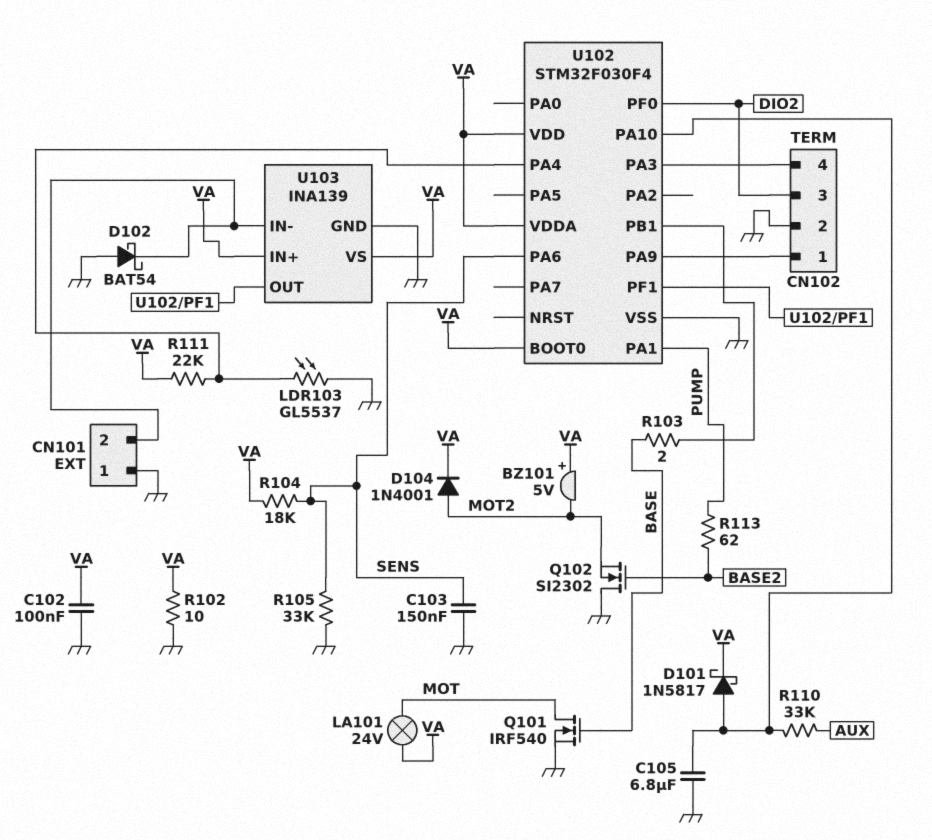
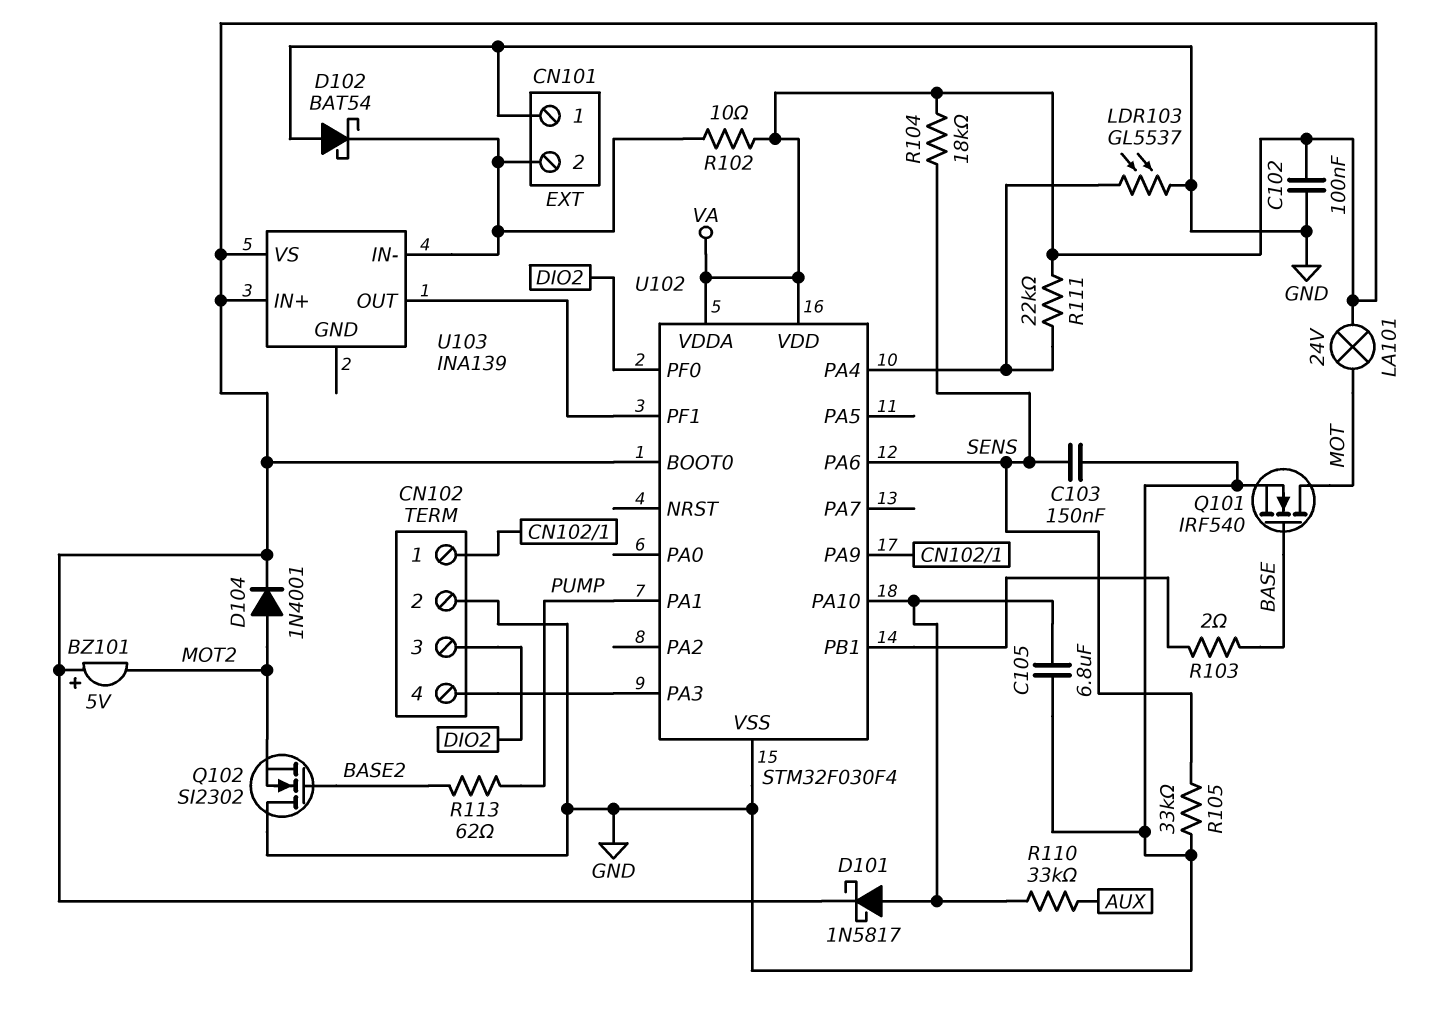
R102: 10 (GND, VA) -> 10 (CN101/2, VA)
U103 pin GND: GND -> none

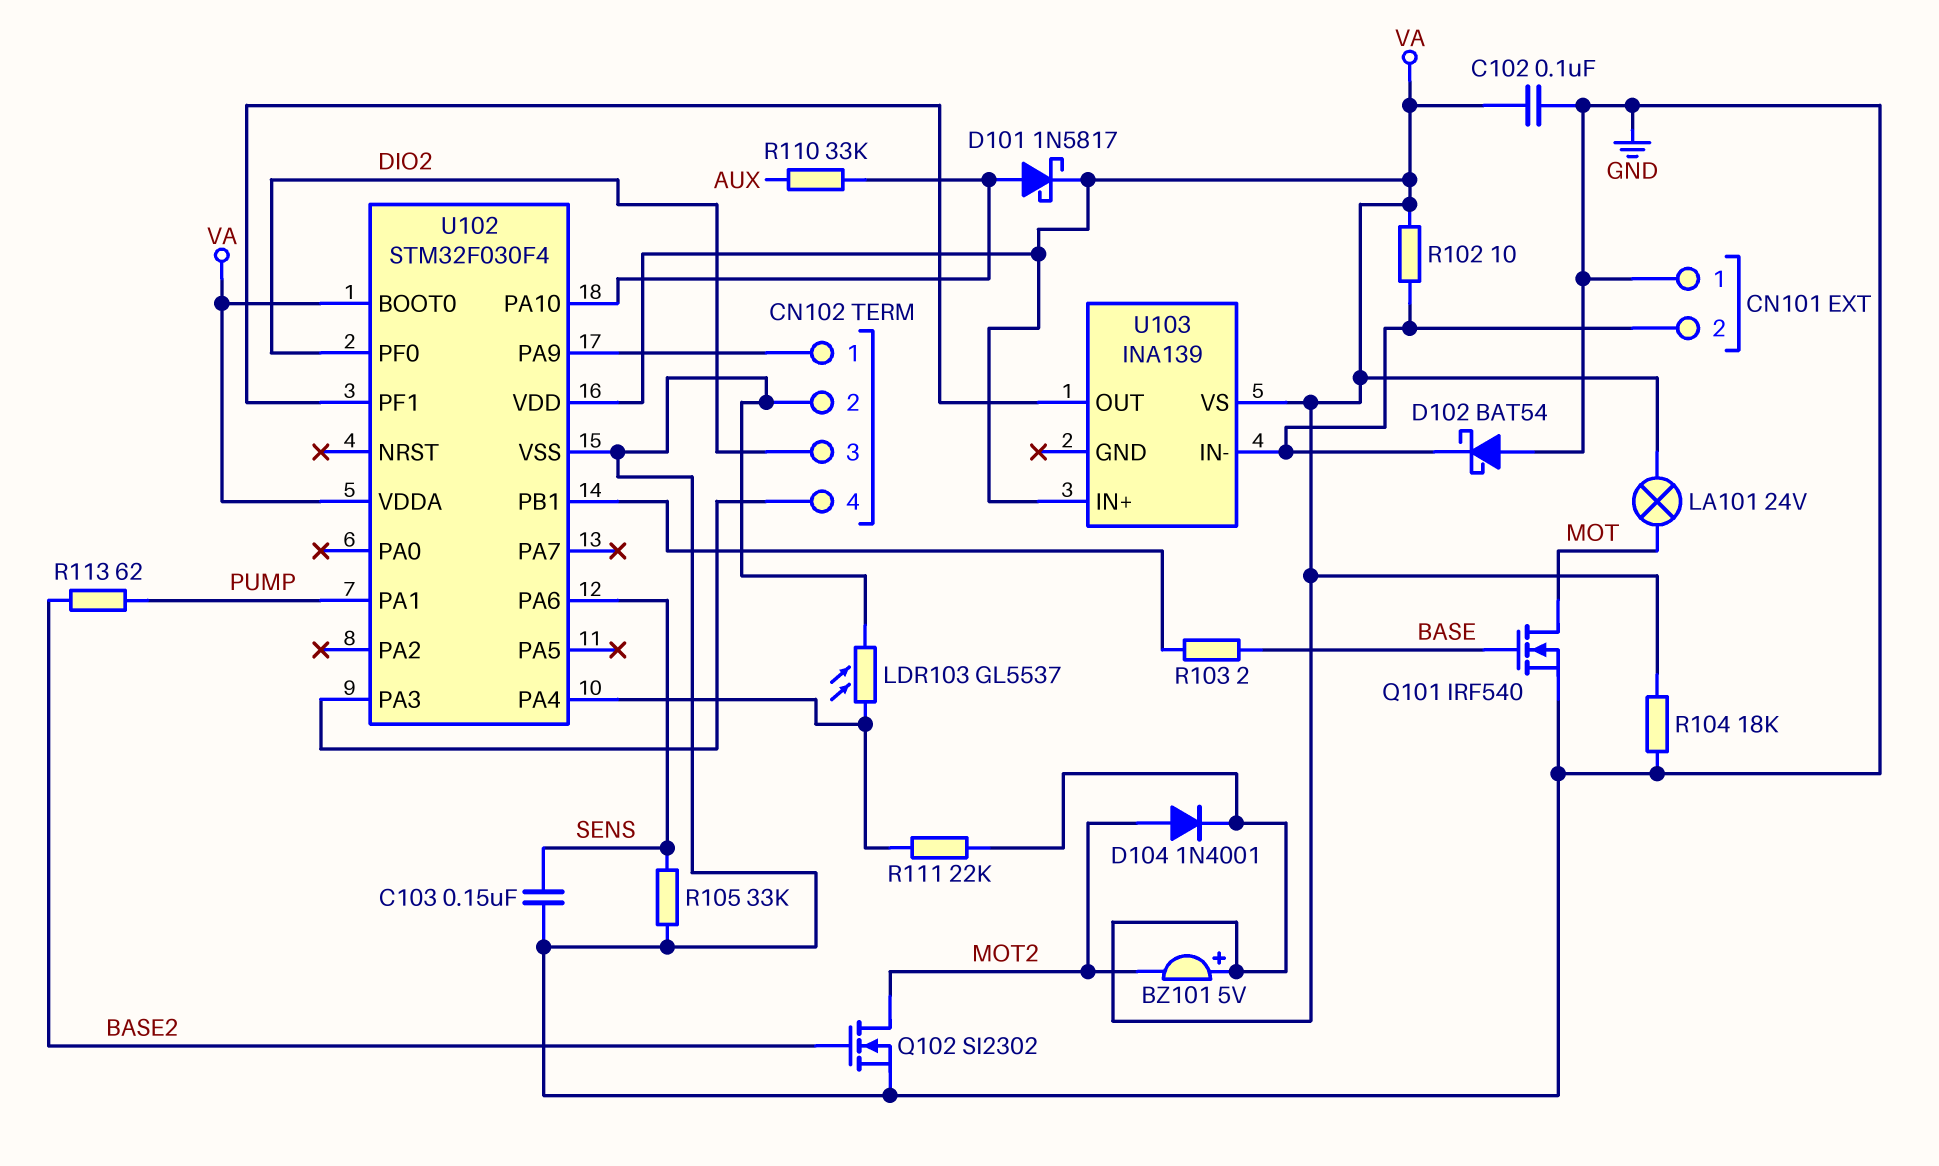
C105: 6.8uF (GND, U102/PA10) -> none
Q102: NMOS SI2302 (G BASE2, D GND, S MOT2) -> NMOS SI2302 (G BASE2, D MOT2, S GND)
R104: 18k (SENS, VA) -> 18k (GND, VA)

